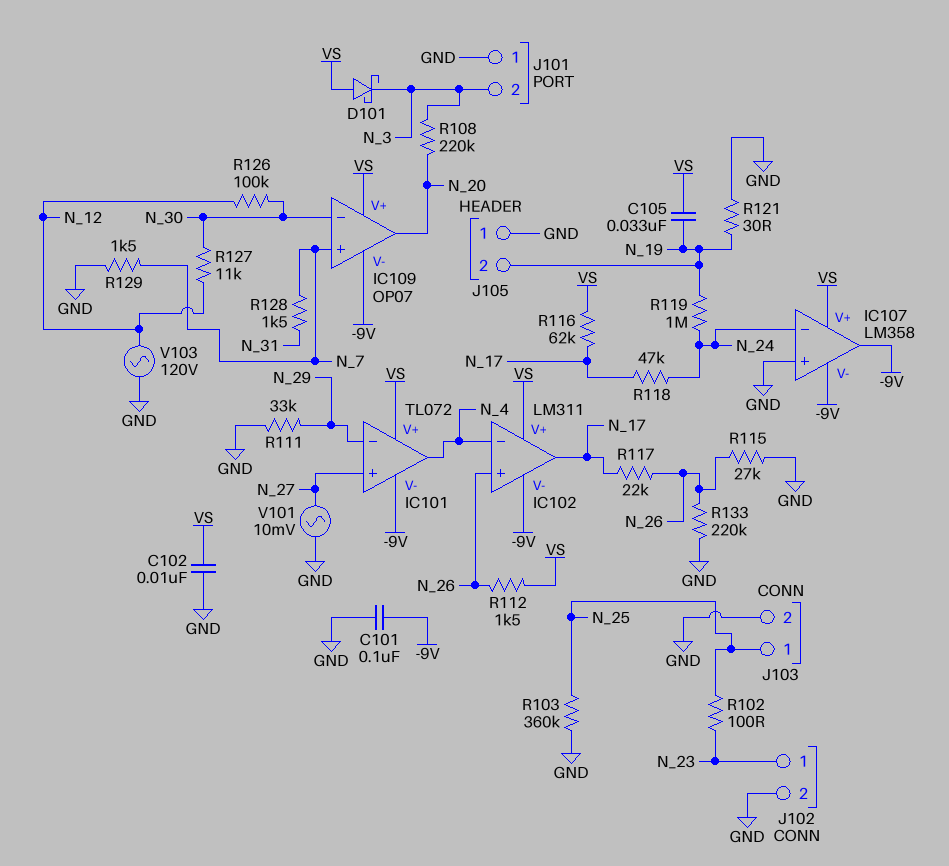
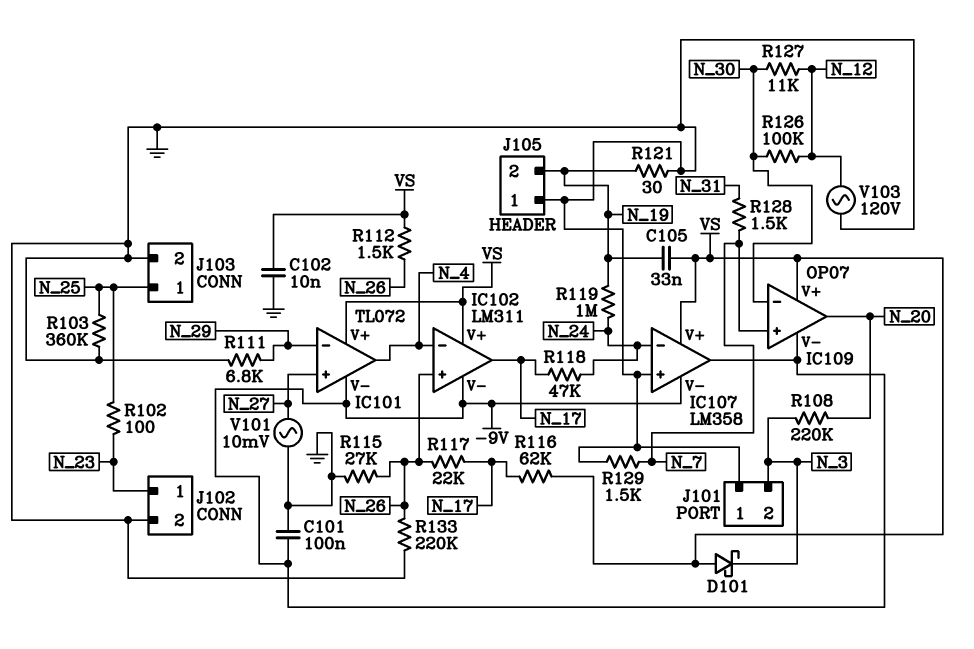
R111: 33k (GND, N_29) -> 6.8k (GND, N_29)

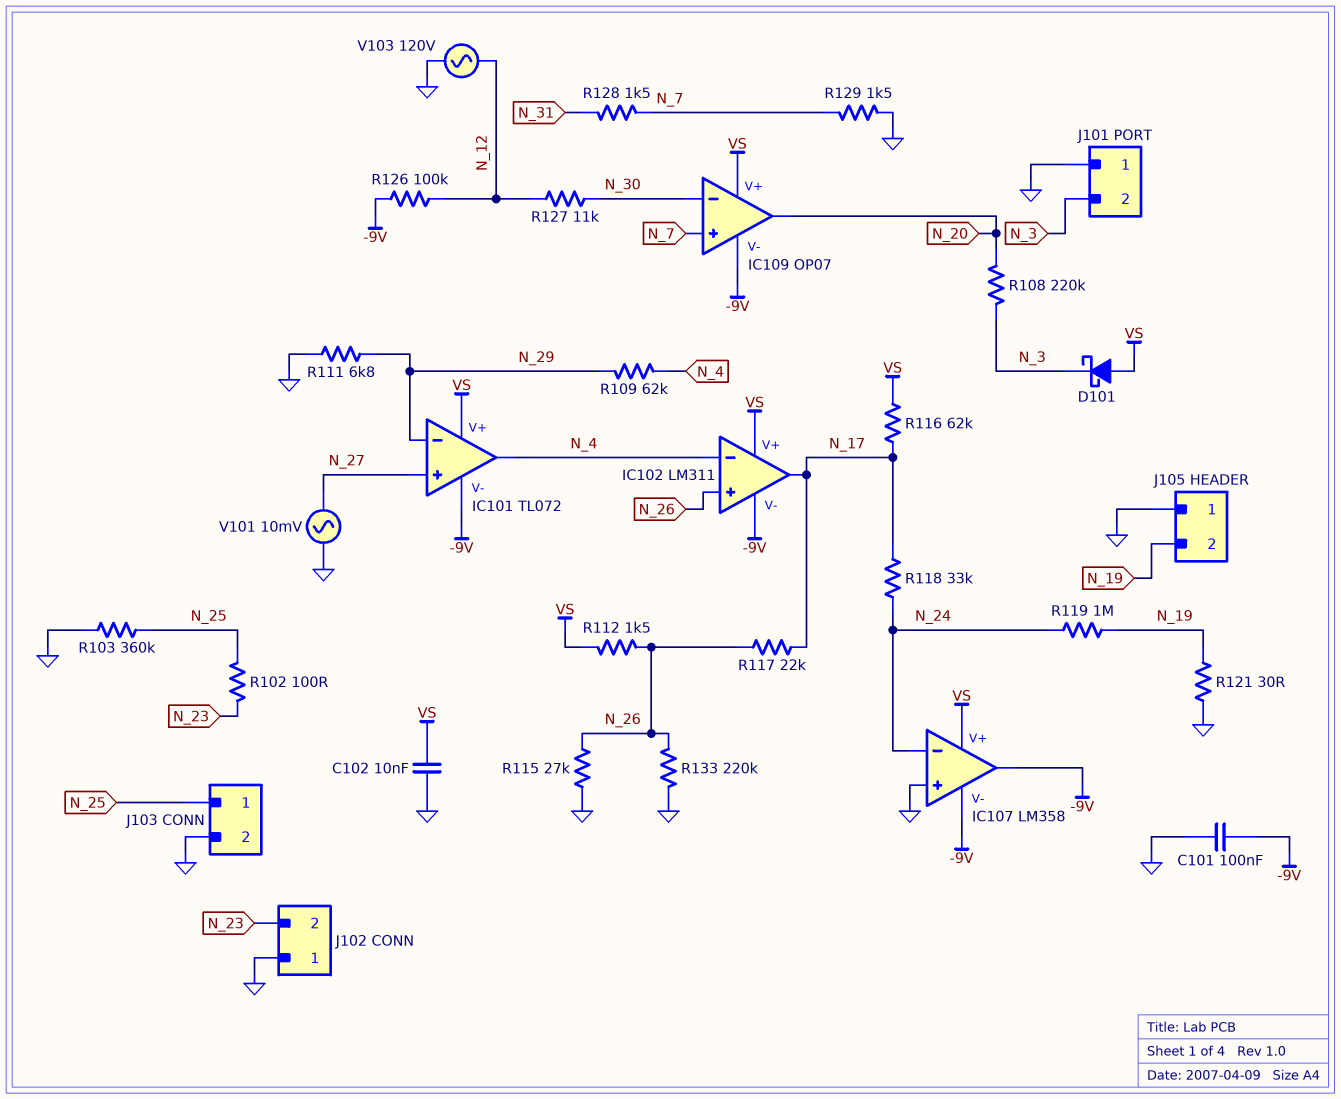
C105: 33nF (N_19, VS) -> none
J102 pin 1: N_23 -> GND
J102 pin 2: GND -> N_23
R109: none -> 62k (N_4, N_29)
R118: 47k (N_17, N_24) -> 33k (N_17, N_24)
R126: 100k (N_12, N_30) -> 100k (-9V, N_12)

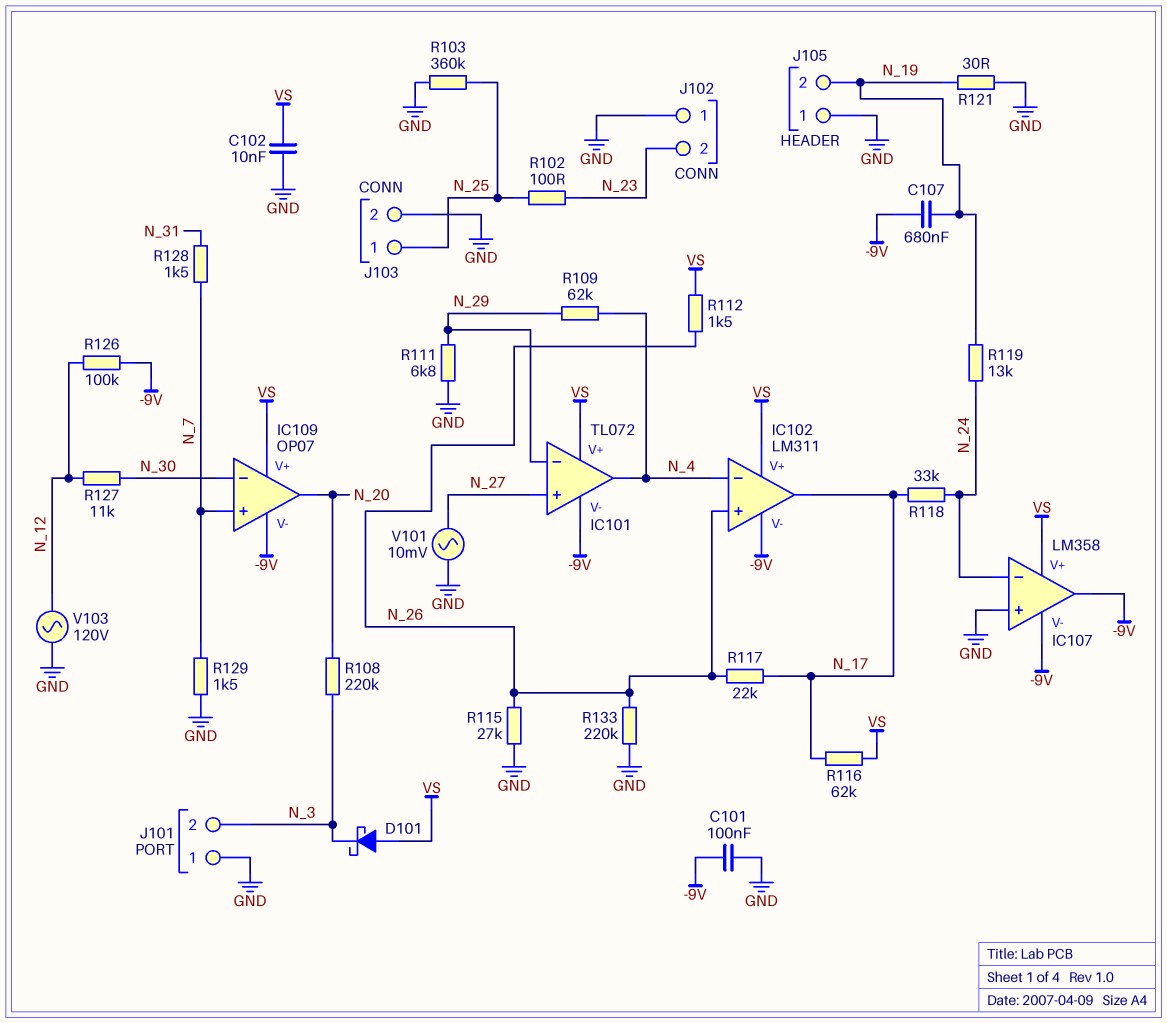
C107: none -> 680nF (-9V, N_19)
R119: 1M (N_19, N_24) -> 13k (N_19, N_24)

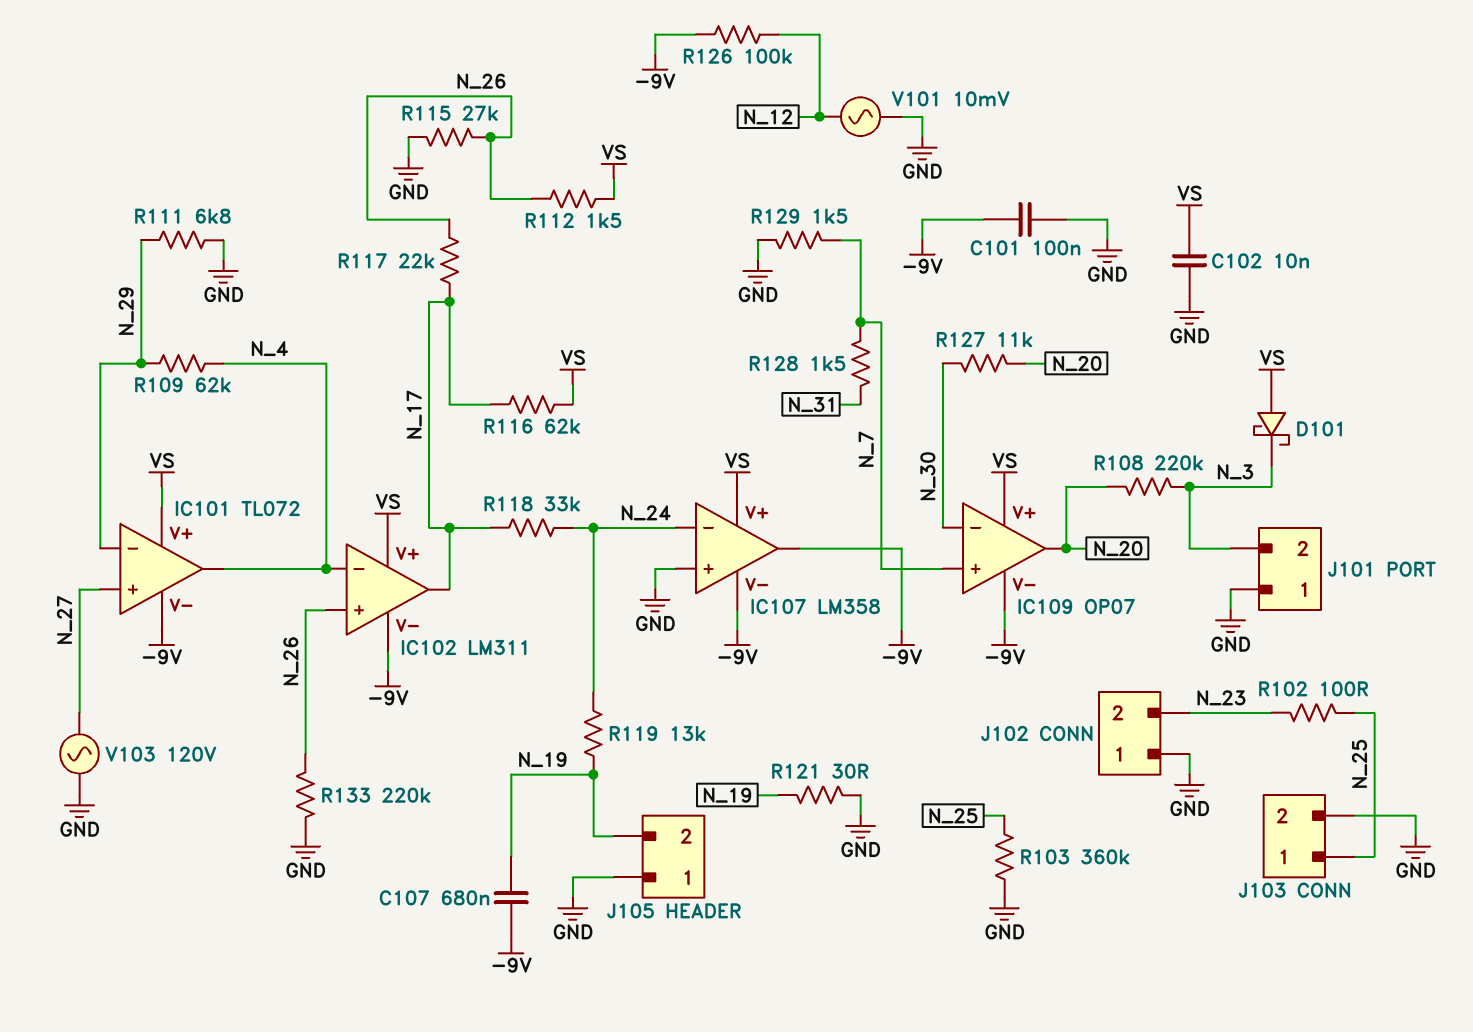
R127: 11k (N_12, N_30) -> 11k (N_20, N_30)
V101: AC 10mV (GND, N_27) -> AC 10mV (GND, N_12)
V103: AC 120V (GND, N_12) -> AC 120V (GND, N_27)

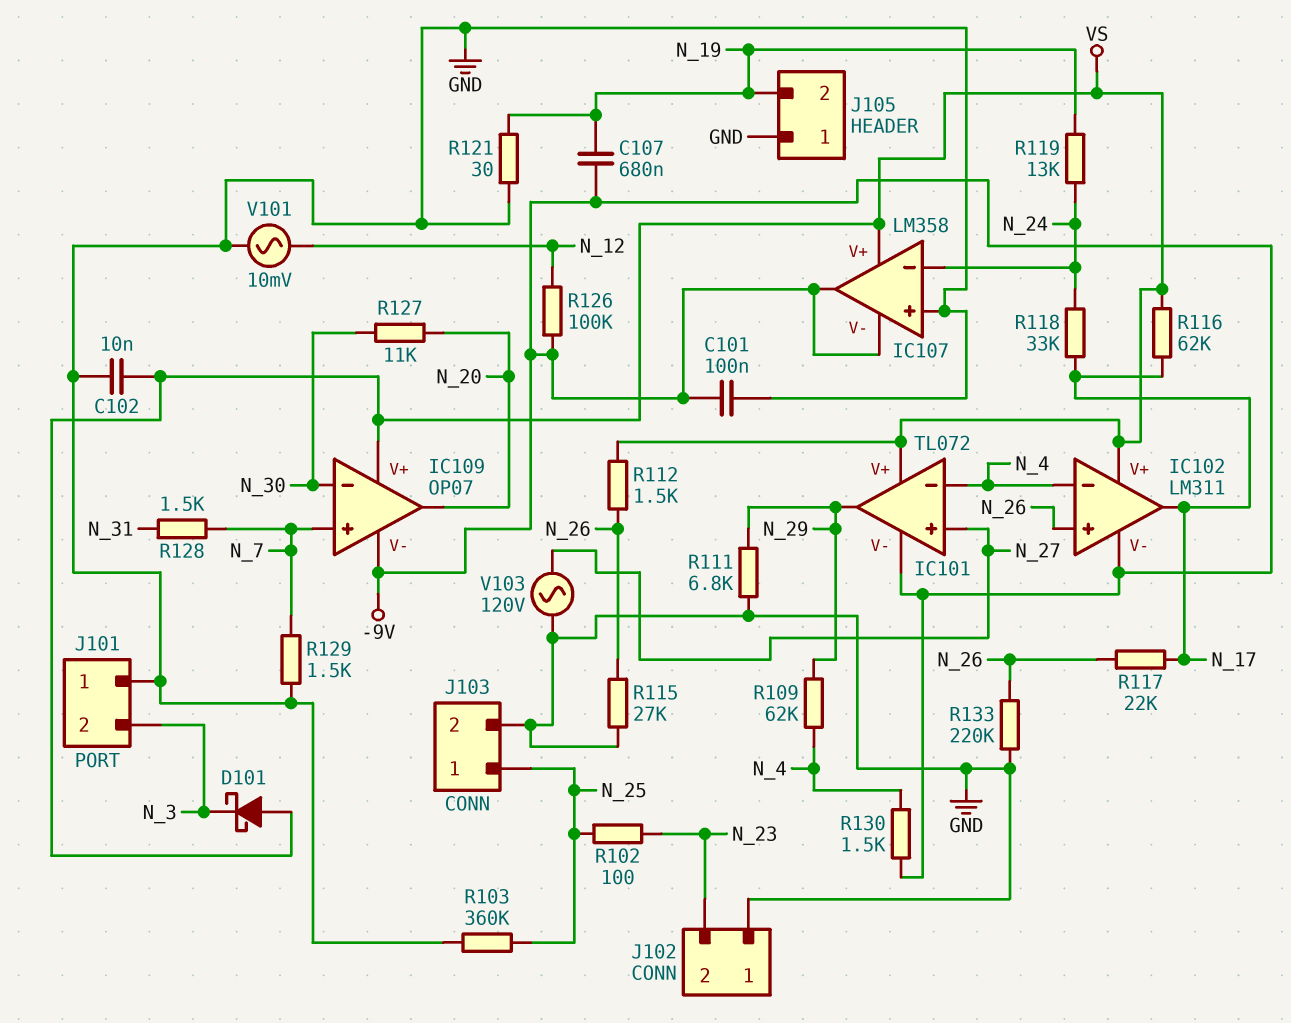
IC101 pin in-: N_29 -> N_4
IC101 pin out: N_4 -> N_29
R108: 220k (N_3, N_20) -> none
R130: none -> 1.5k (-9V, N_4)

